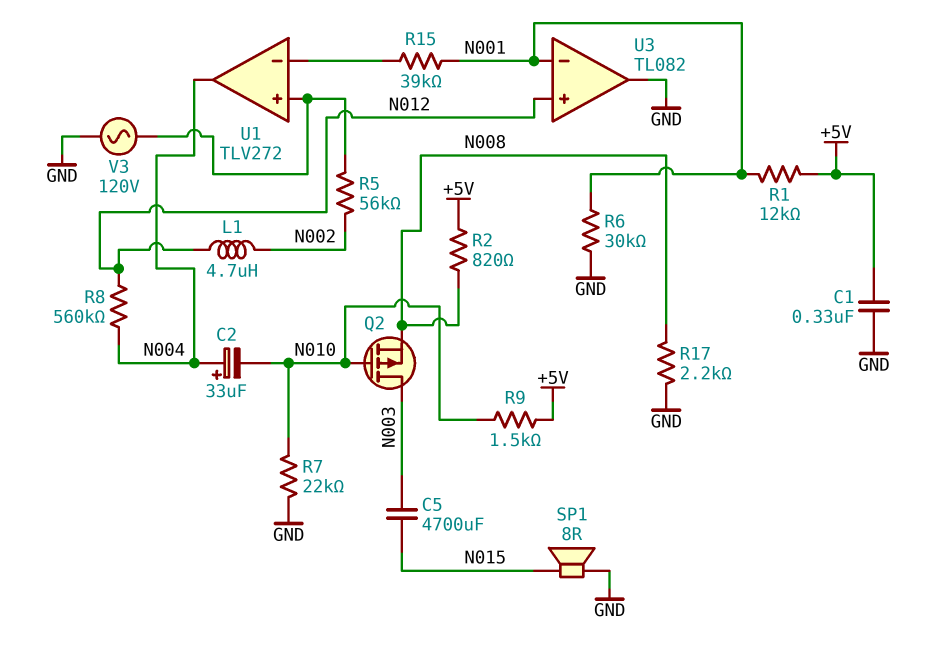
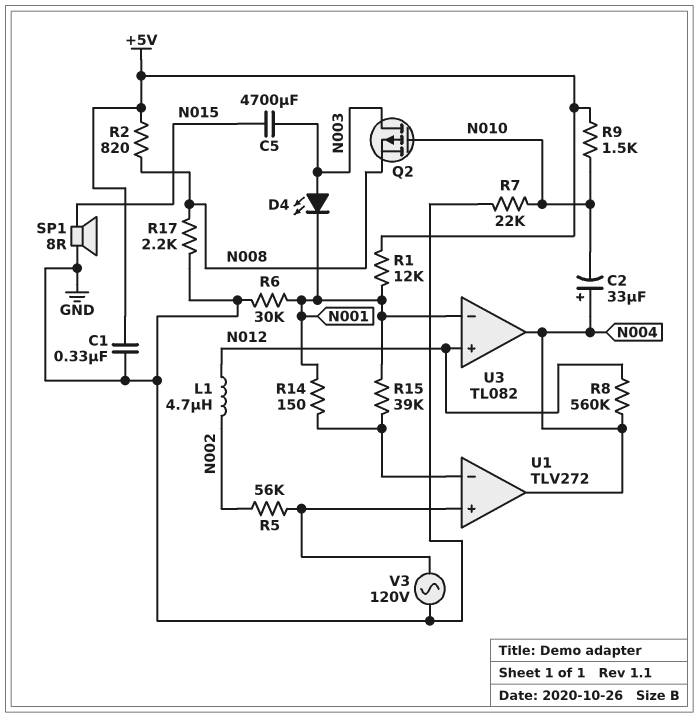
D4: none -> LED (A N003, K N001)
R14: none -> 150 (N001, U1/in-)
U3 pin out: GND -> N004

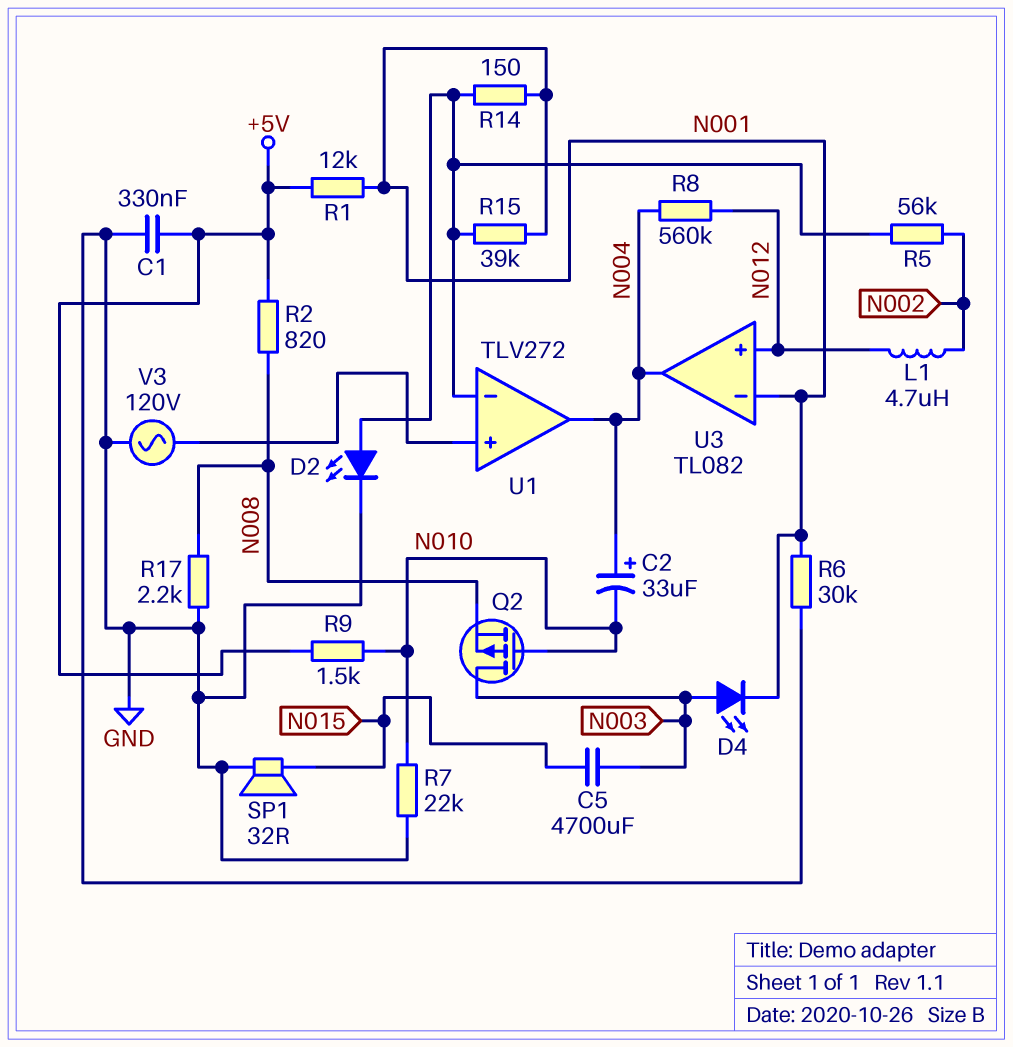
D2: none -> LED (A U1/in-, K GND)
R5: 56k (N002, U1/in+) -> 56k (N002, U1/in-)
SP1: speaker 8R (GND, N015) -> speaker 32R (GND, N015)

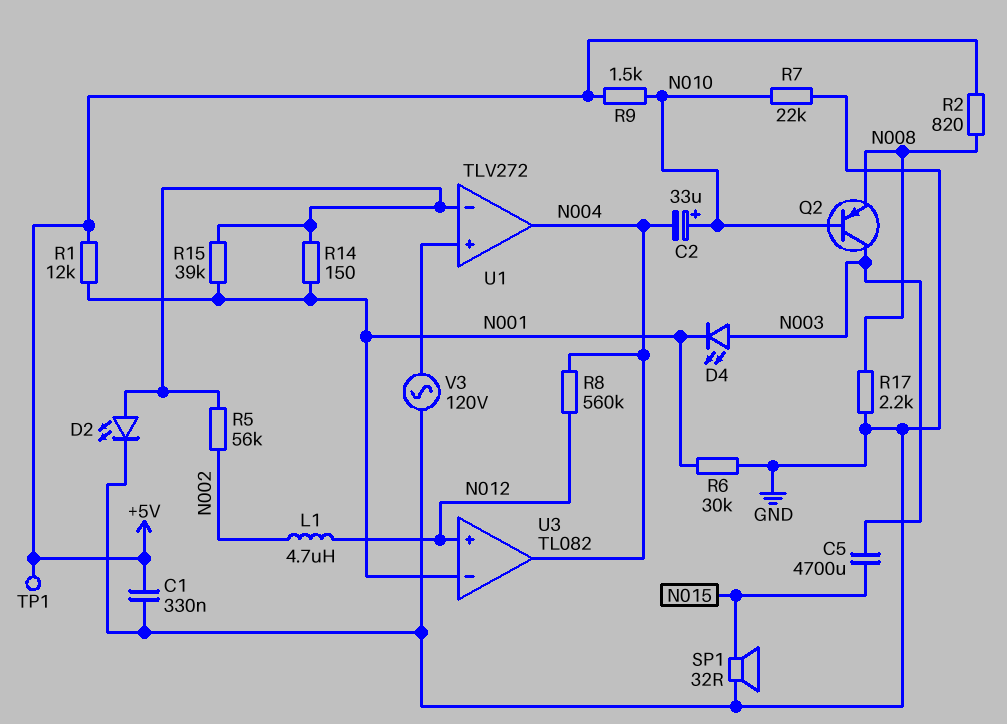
C2: 33uF (plus N004, minus N010) -> 33uF (plus N010, minus N004)
Q2: PMOS (G N010, D N003, S N008) -> PNP (B N010, C N003, E N008)
TP1: none -> test point (+5V)

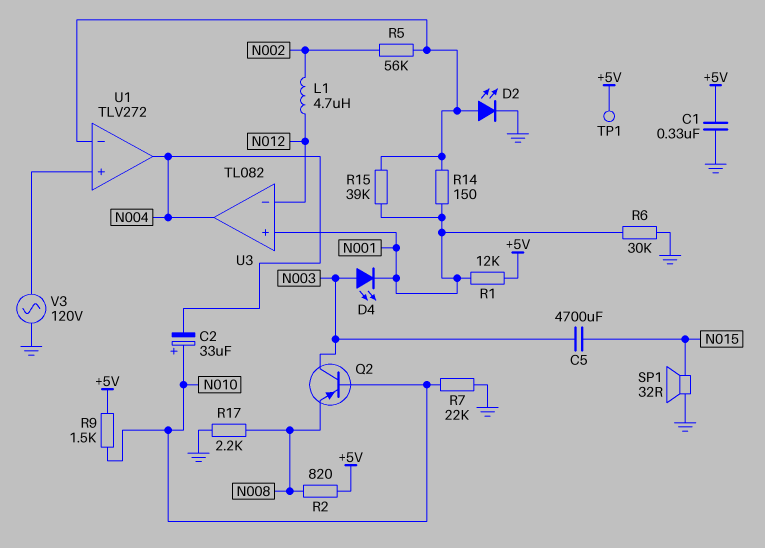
R8: 560k (N004, N012) -> none
U3 pin in+: N012 -> N001
U3 pin in-: N001 -> N012

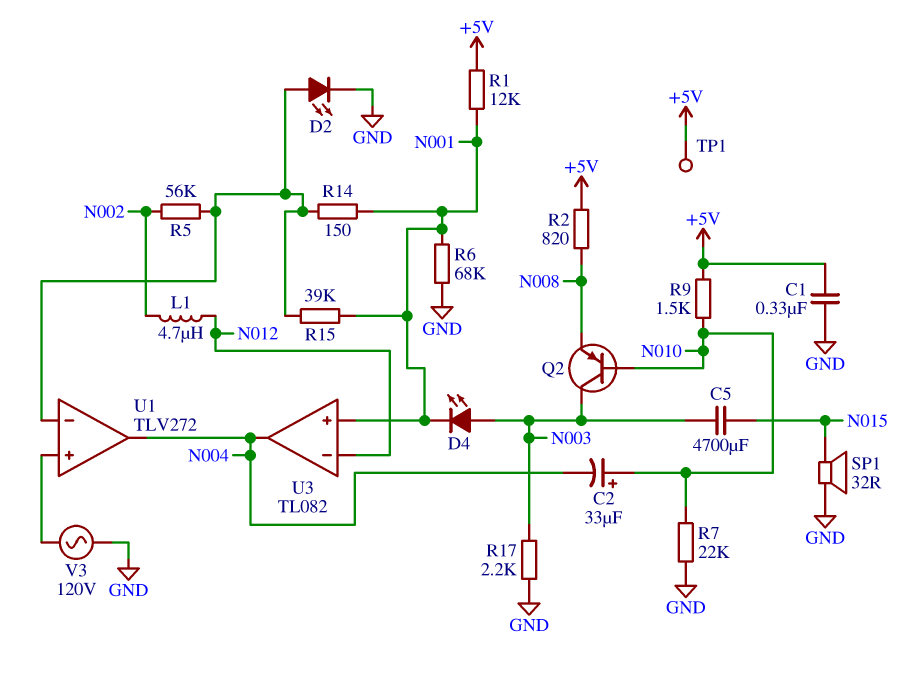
R6: 30k (GND, N001) -> 68k (GND, N001)
R17: 2.2k (GND, N008) -> 2.2k (GND, N003)

